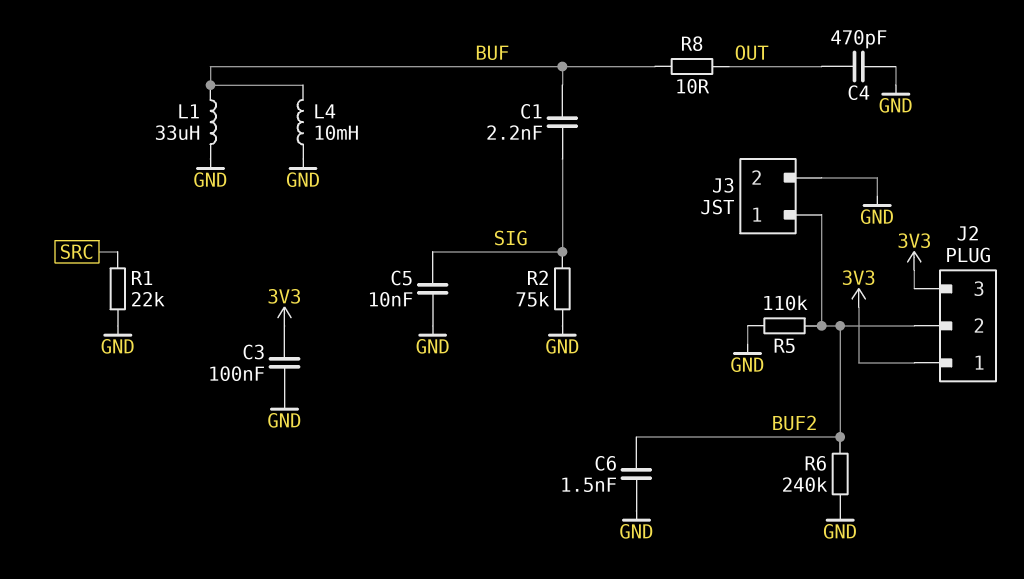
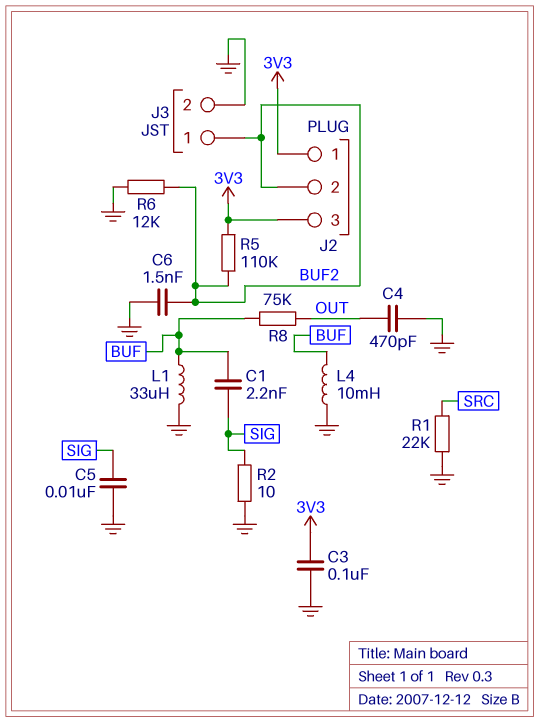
R2: 75k (GND, SIG) -> 10 (GND, SIG)
R5: 110k (BUF2, GND) -> 110k (3V3, BUF2)
R6: 240k (BUF2, GND) -> 12k (BUF2, GND)
R8: 10 (BUF, OUT) -> 75k (BUF, OUT)

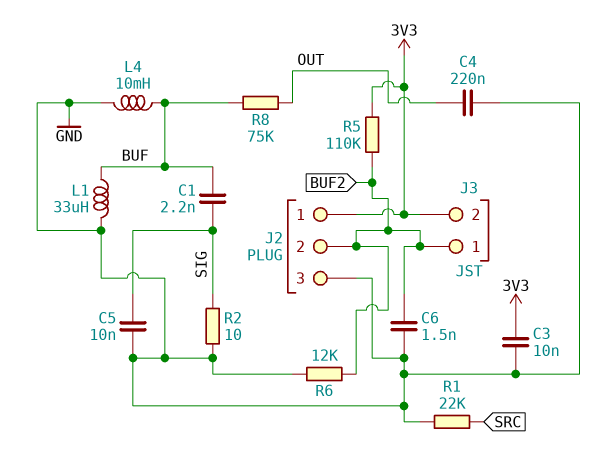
C3: 100nF (3V3, GND) -> 10nF (3V3, GND)
C4: 470pF (GND, OUT) -> 220nF (GND, OUT)
J2 pin 3: 3V3 -> GND
J3 pin 2: GND -> 3V3

